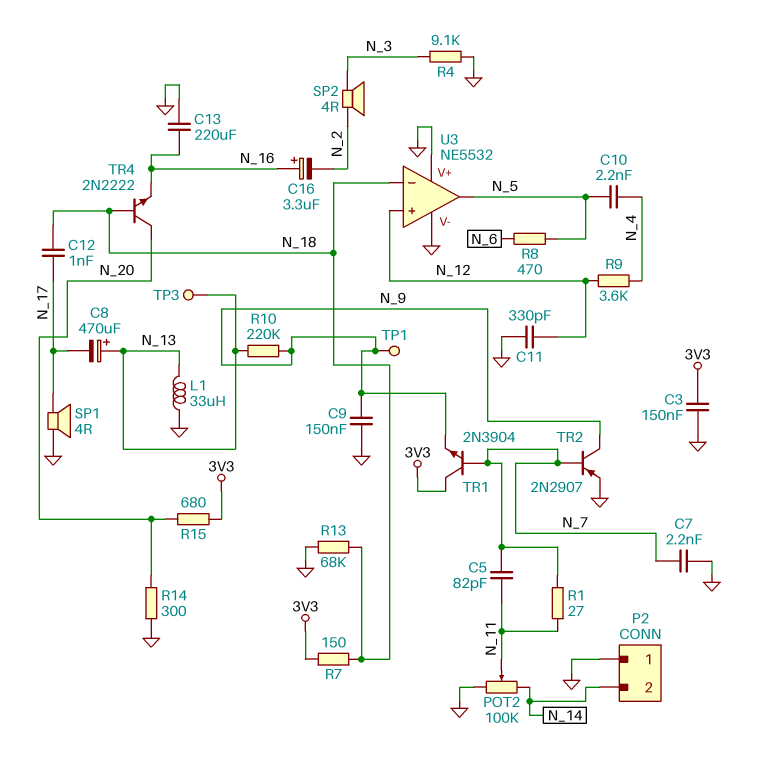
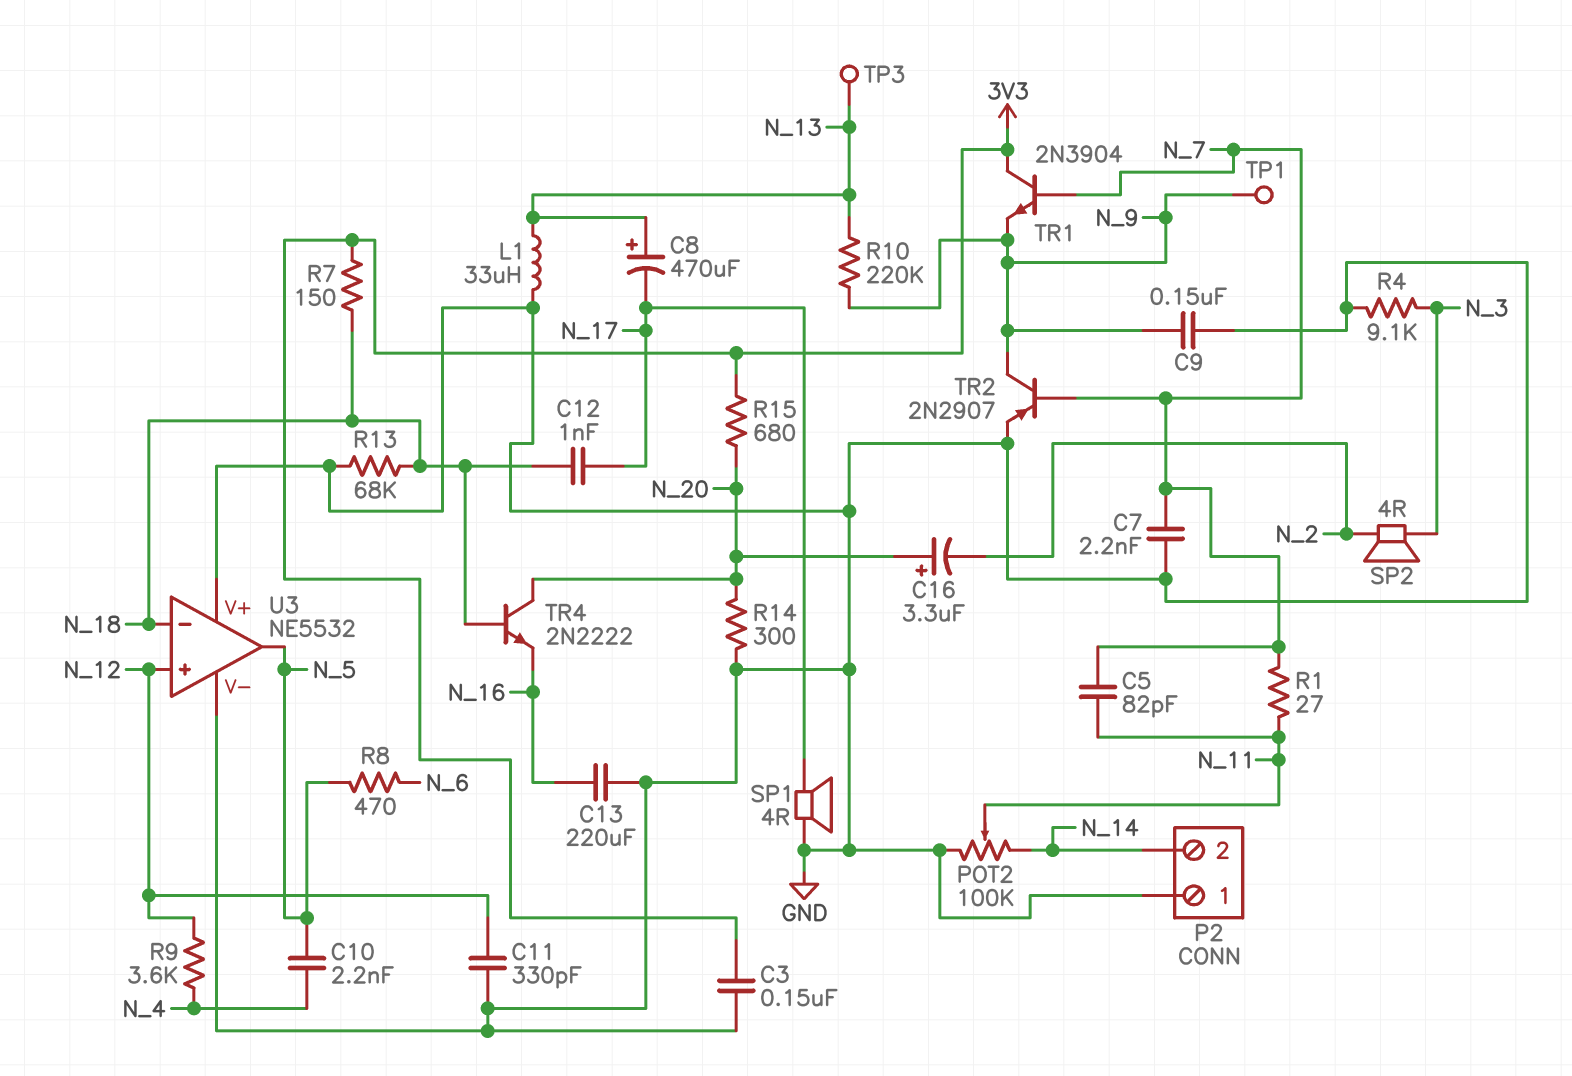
C16: 3.3uF (plus N_16, minus N_2) -> 3.3uF (plus N_20, minus N_2)

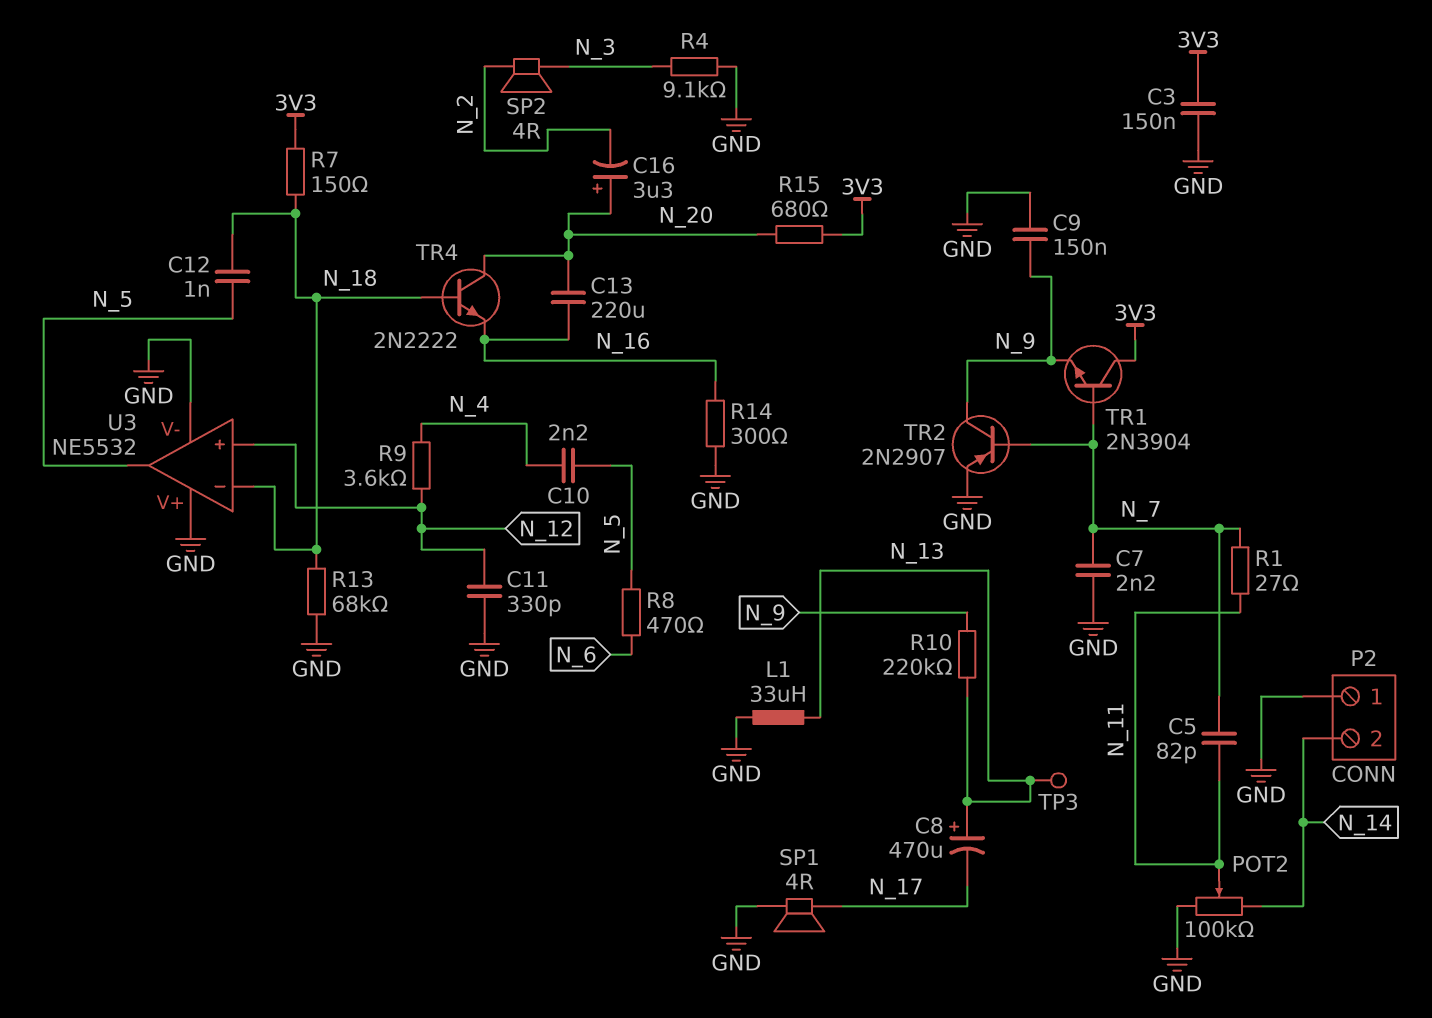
C12: 1nF (N_17, N_18) -> 1nF (N_5, N_18)
C13: 220uF (GND, N_16) -> 220uF (N_16, N_20)
R14: 300 (GND, N_20) -> 300 (GND, N_16)
TP1: test point (N_9) -> none

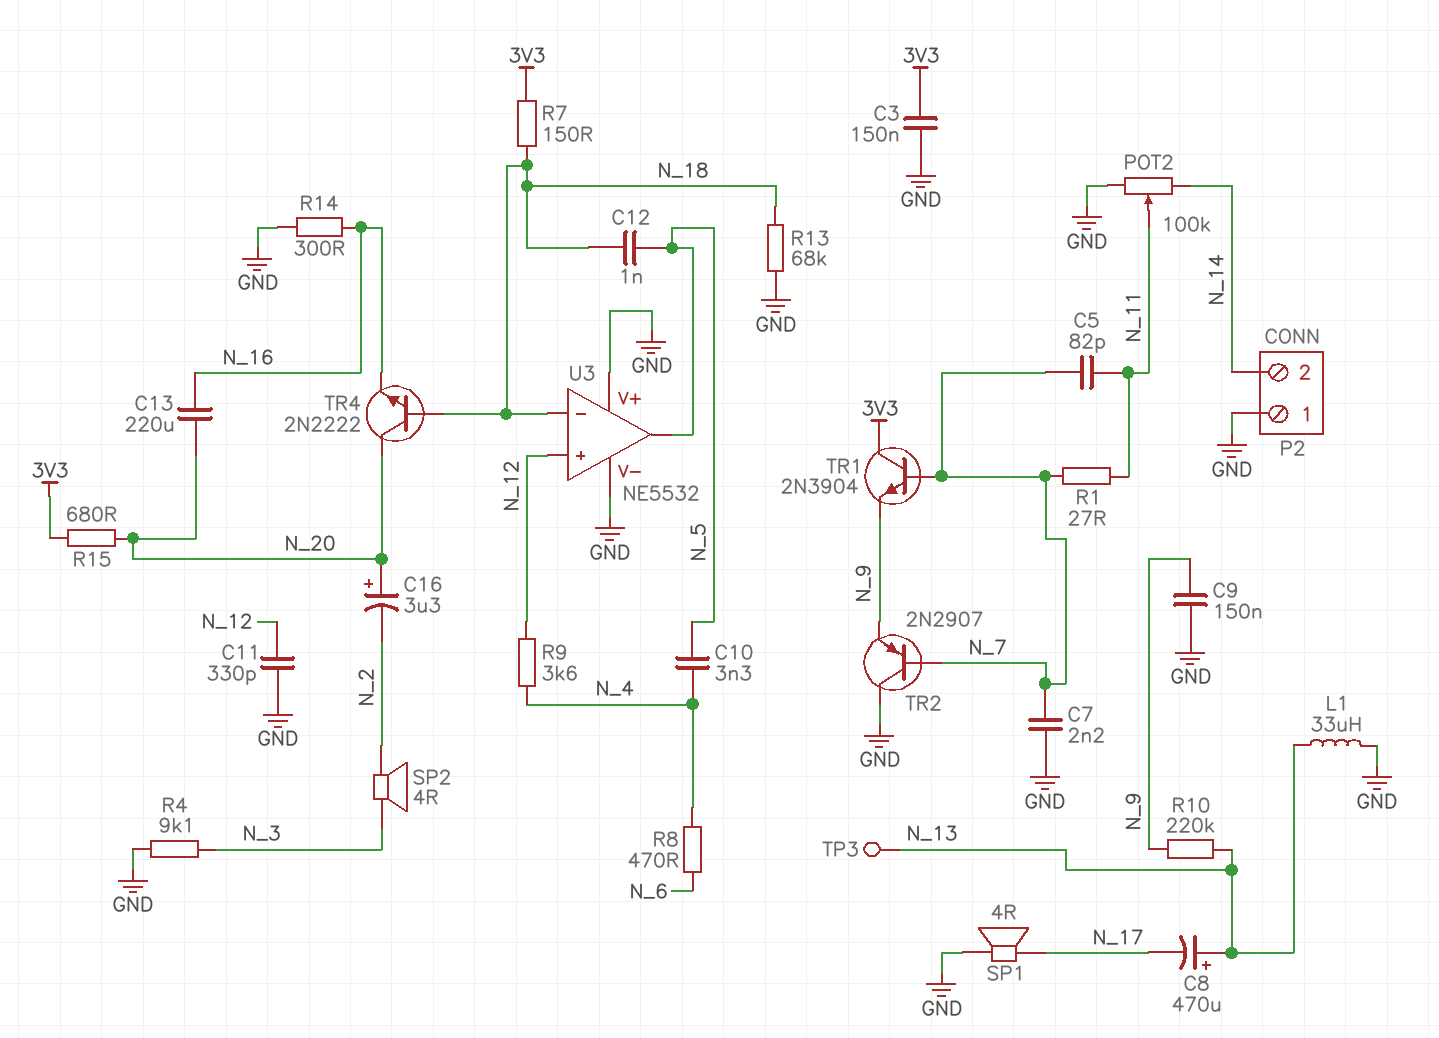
C10: 2.2nF (N_4, N_5) -> 3.3nF (N_4, N_5)
R8: 470 (N_5, N_6) -> 470 (N_4, N_6)
TR2: PNP 2N2907 (B N_7, C N_9, E GND) -> PNP 2N2907 (B N_7, C GND, E N_9)

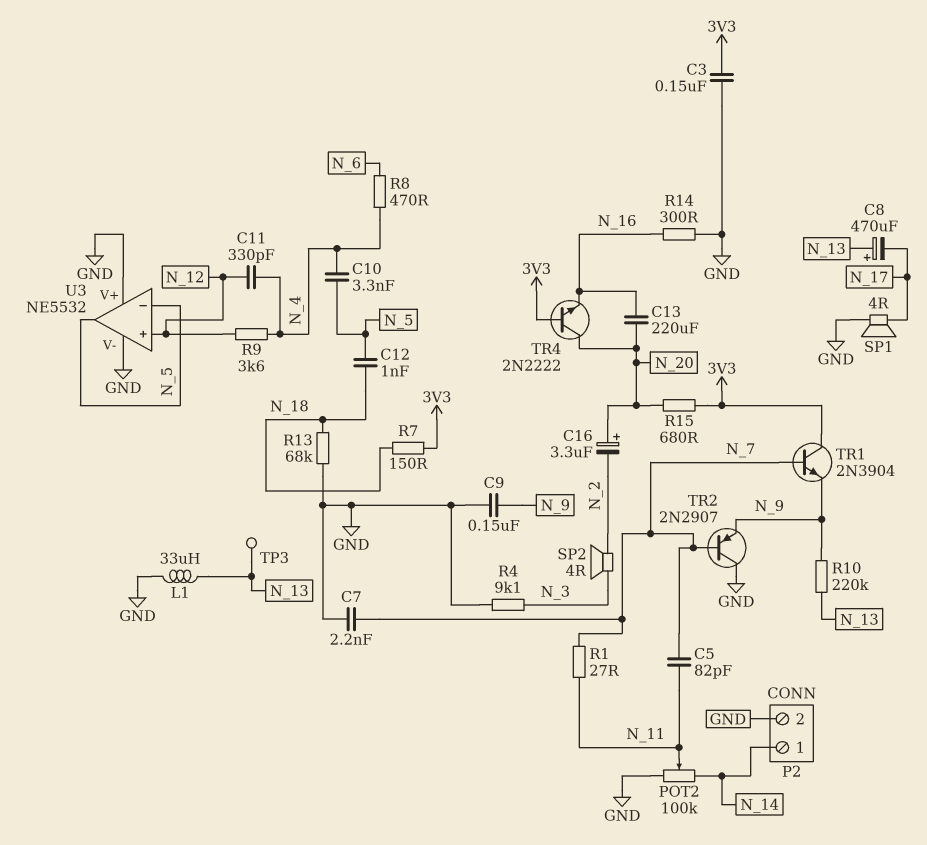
C11: 330pF (GND, N_12) -> 330pF (N_4, N_12)
P2 pin 1: GND -> N_14
P2 pin 2: N_14 -> GND
TR4: NPN 2N2222 (B N_18, C N_20, E N_16) -> NPN 2N2222 (B 3V3, C N_20, E N_16)
U3 pin in-: N_18 -> N_5

